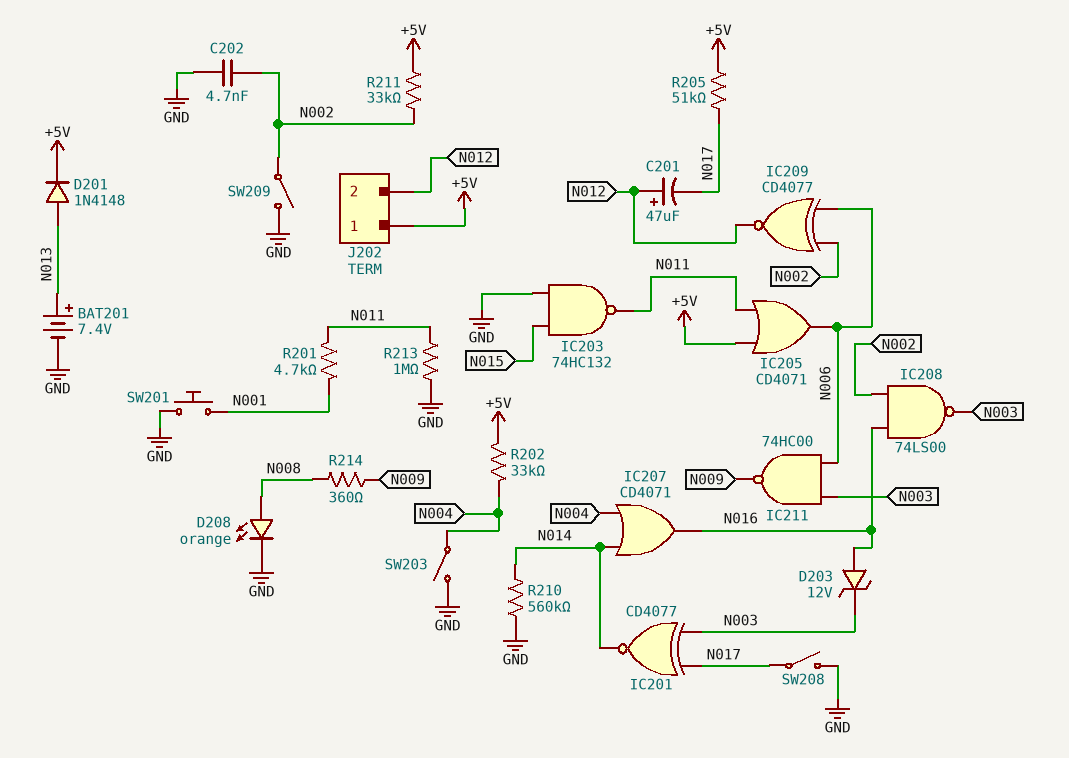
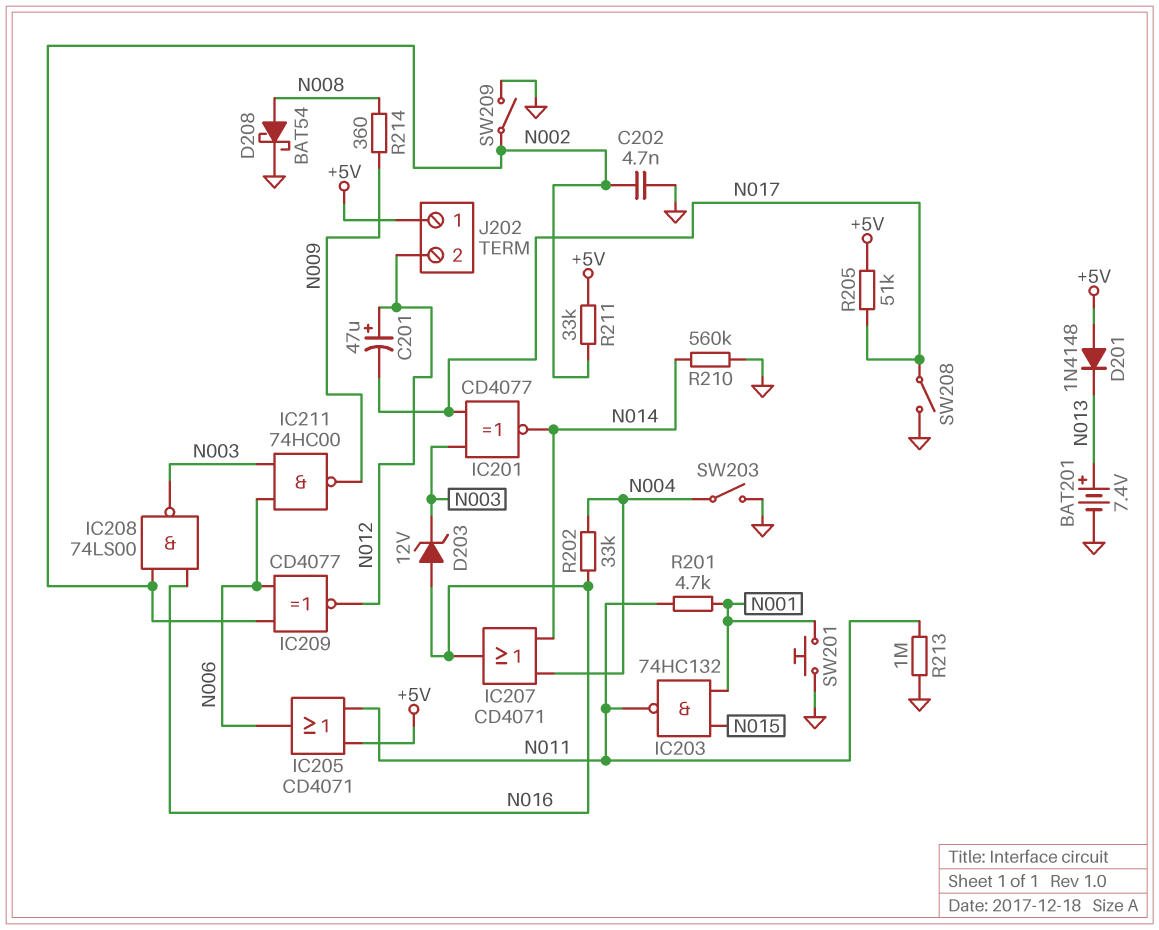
D201: diode 1N4148 (A N013, K +5V) -> diode 1N4148 (A +5V, K N013)
D208: LED orange (A N008, K GND) -> schottky BAT54 (A N008, K GND)
IC203: NAND 74HC132 (in GND, in N015, out N011) -> NAND 74HC132 (in N001, in N015, out N011)
R202: 33k (+5V, N004) -> 33k (N004, N016)

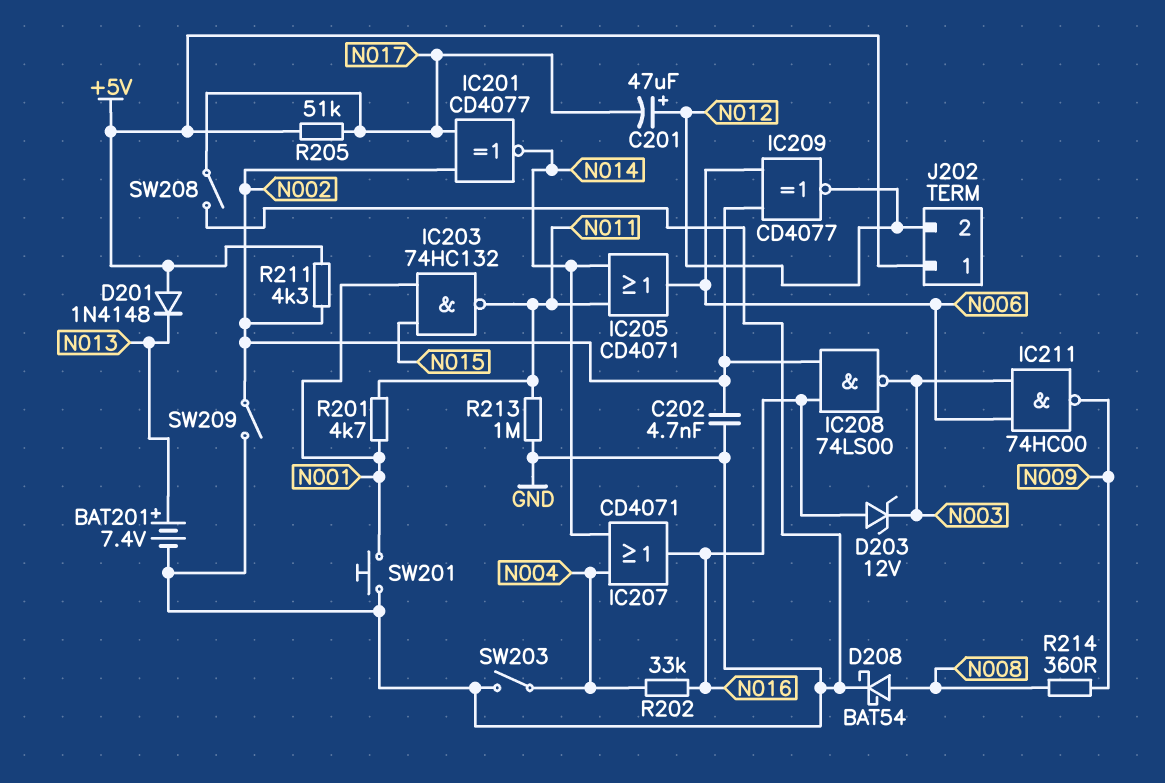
IC201: XNOR CD4077 (in N003, in N017, out N014) -> XNOR CD4077 (in N002, in N017, out N014)
IC205: OR CD4071 (in +5V, in N011, out N006) -> OR CD4071 (in N011, in N014, out N006)
R210: 560k (GND, N014) -> none
R211: 33k (+5V, N002) -> 4.3k (+5V, N002)

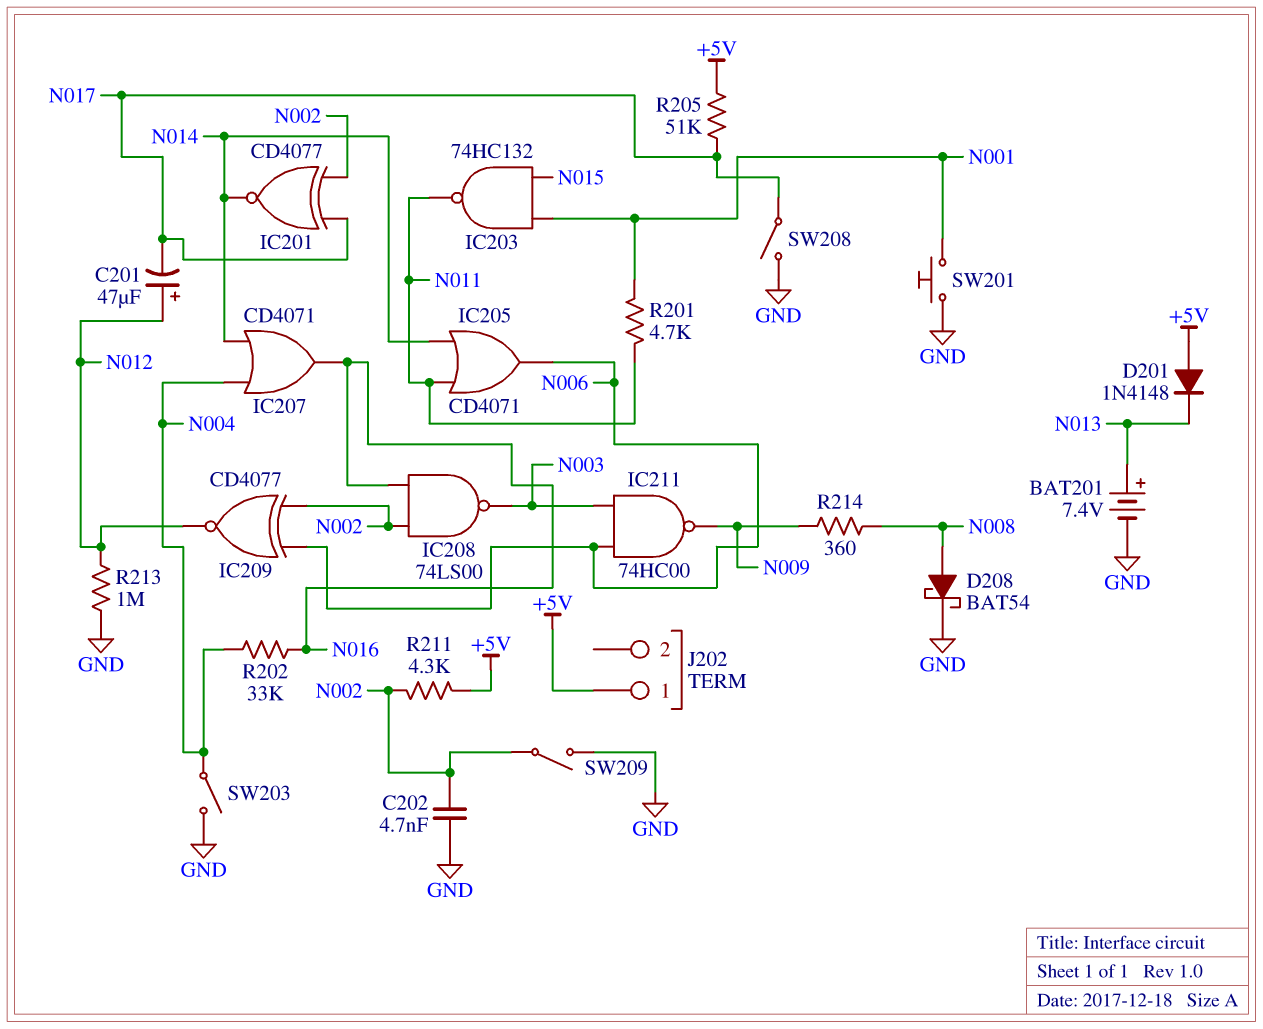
D203: zener 12V (A N016, K N003) -> none
J202 pin 2: N012 -> none
R213: 1M (GND, N011) -> 1M (GND, N012)

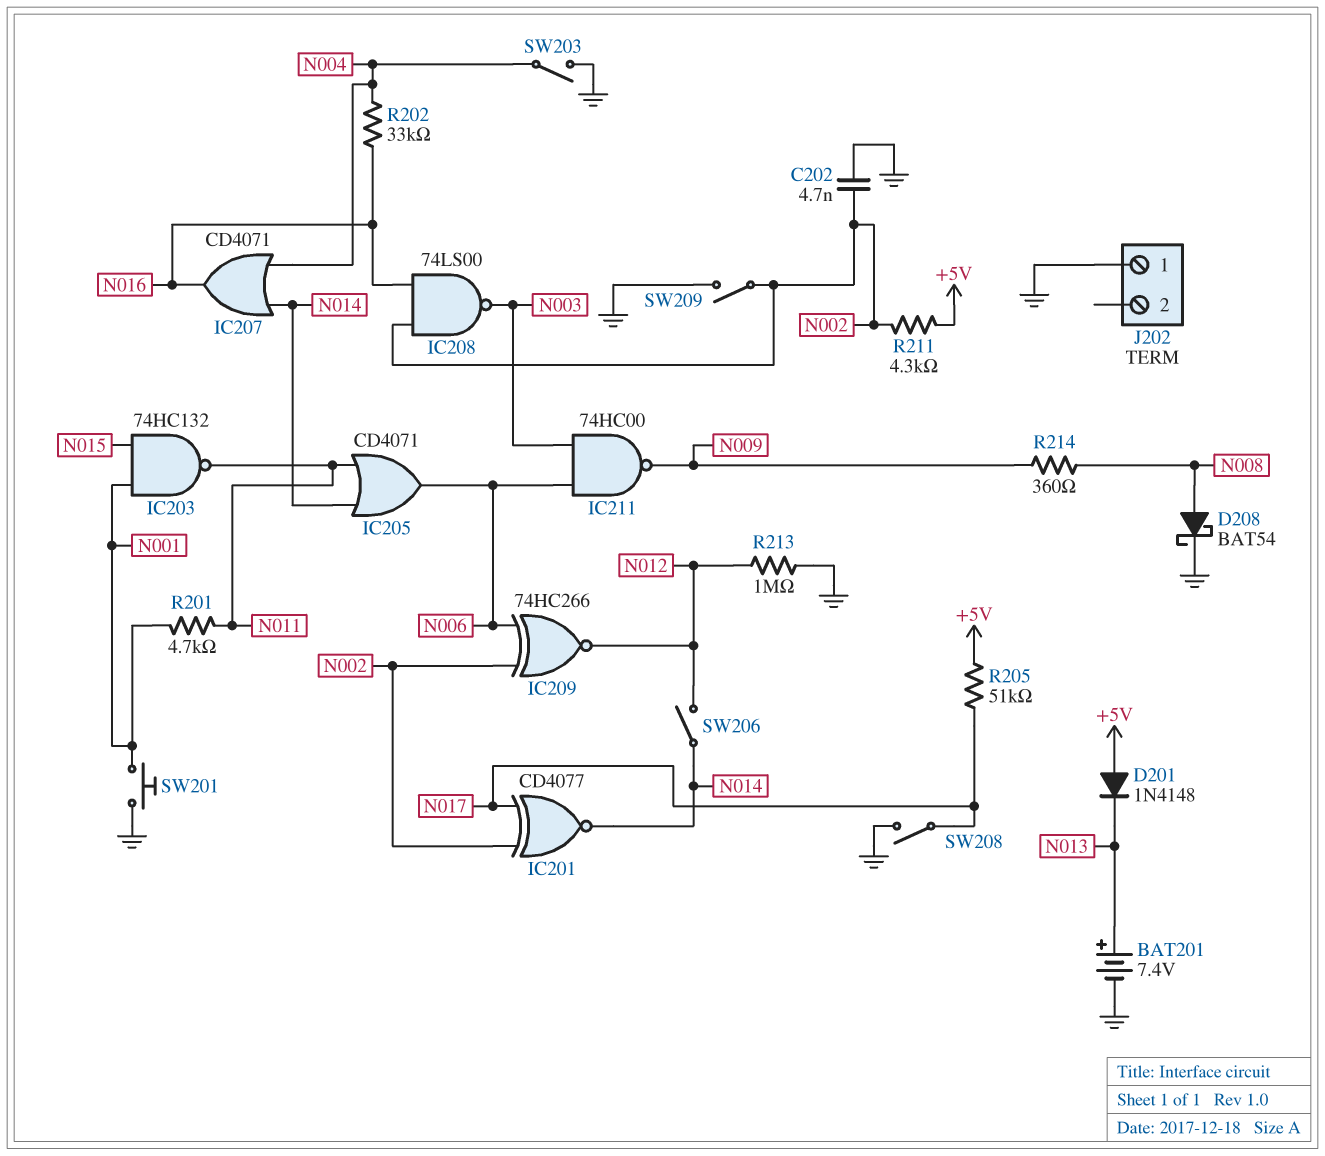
C201: 47uF (plus N012, minus N017) -> none
IC209: XNOR CD4077 (in N002, in N006, out N012) -> XNOR 74HC266 (in N002, in N006, out N012)
J202 pin 1: +5V -> GND
SW206: none -> switch (N012, N014)

